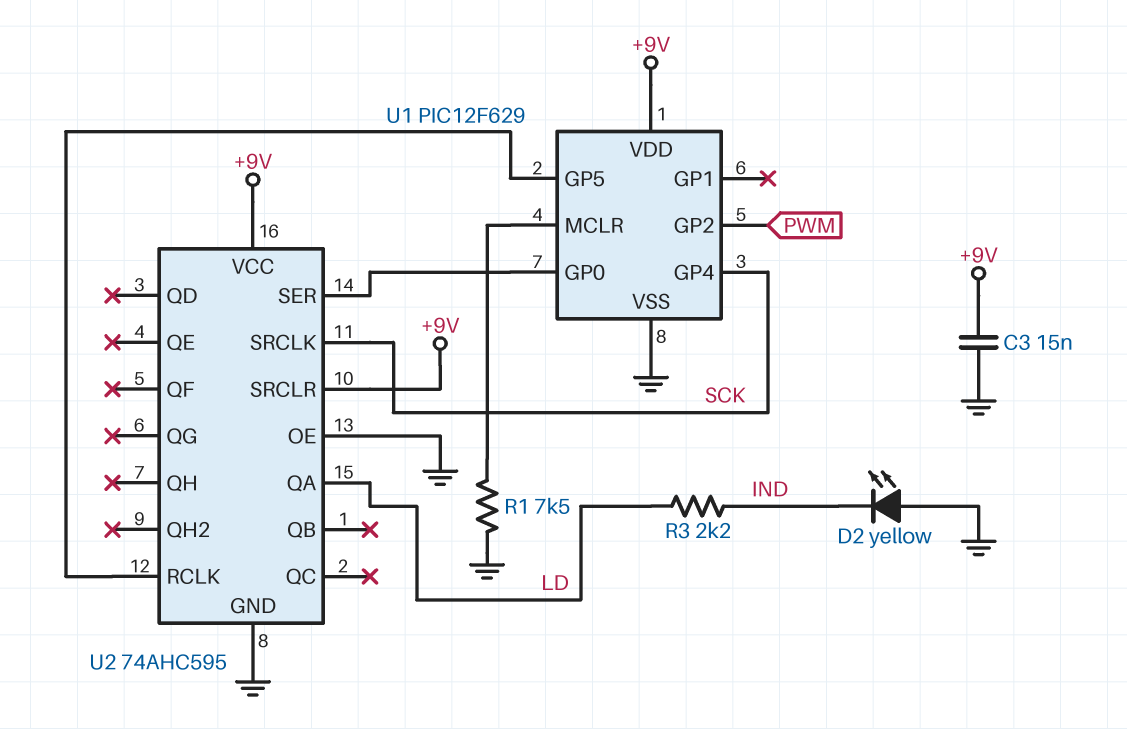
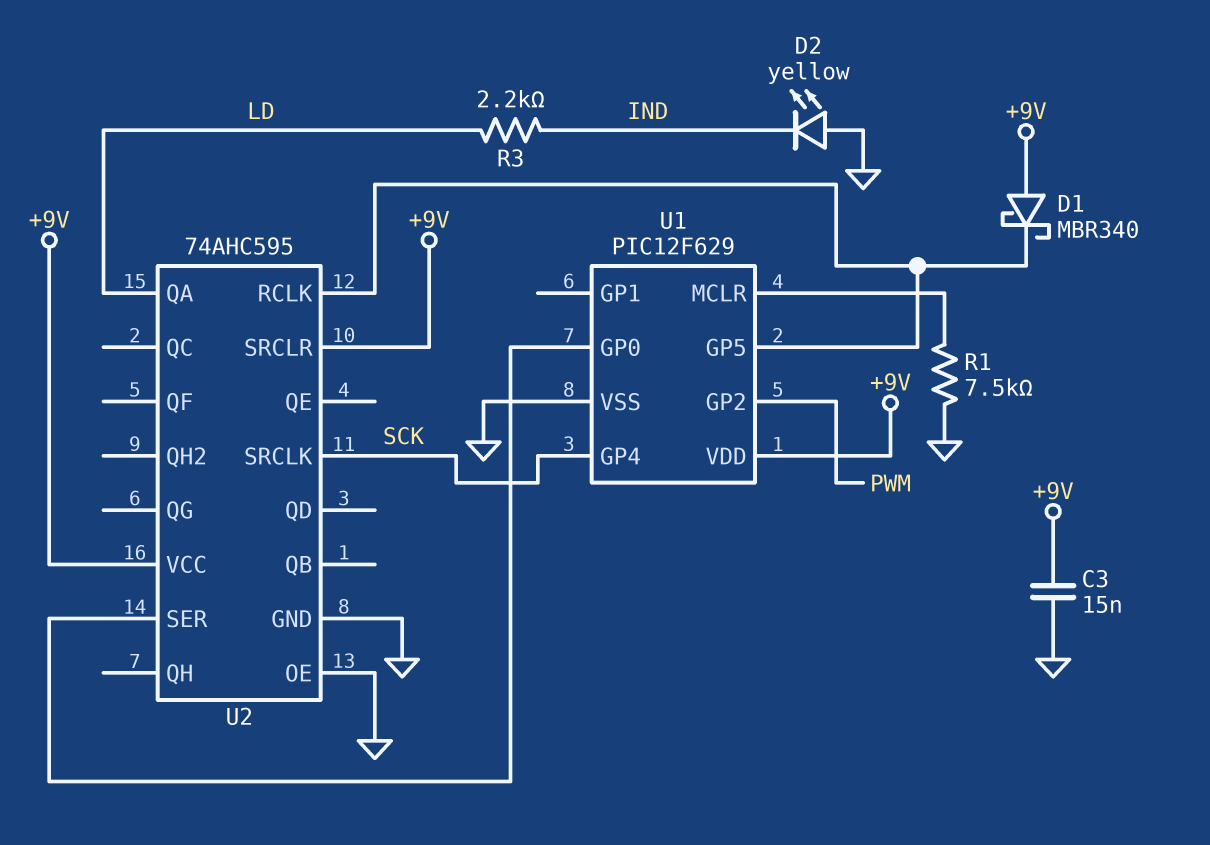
D1: none -> schottky MBR340 (A +9V, K U1/GP5)

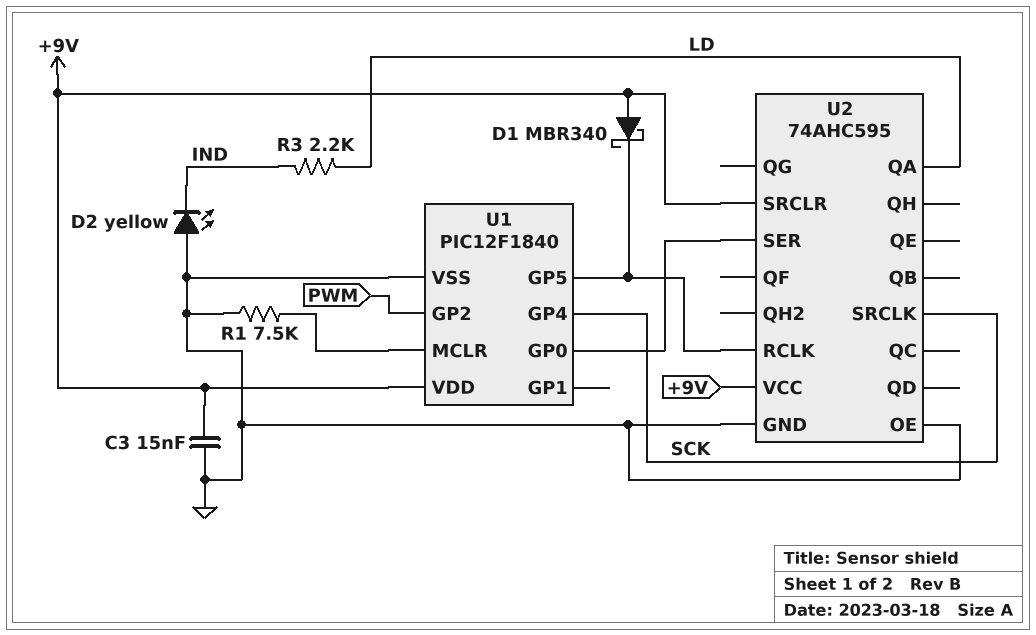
U1: PIC12F629 -> PIC12F1840

